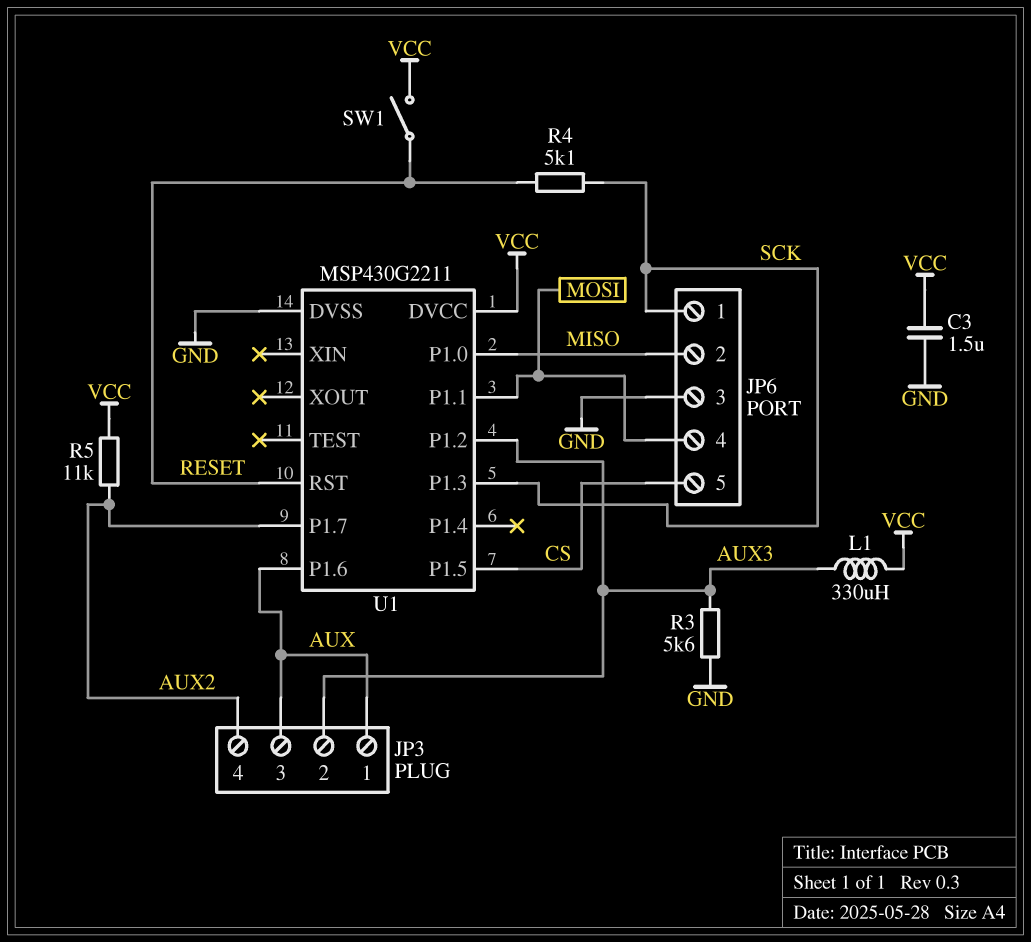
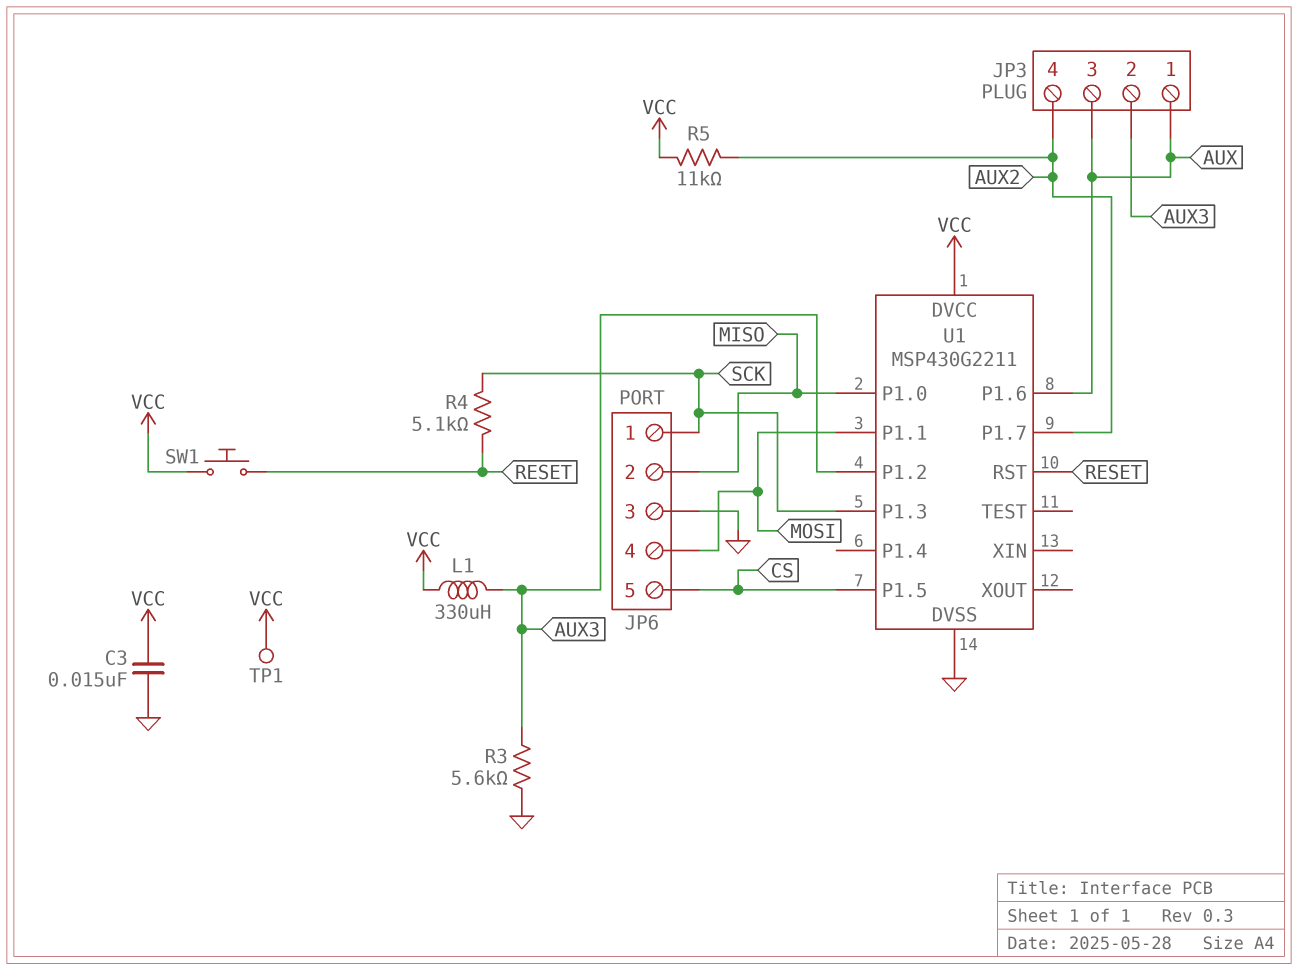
C3: 1.5uF (GND, VCC) -> 15nF (GND, VCC)
SW1: switch (RESET, VCC) -> button (RESET, VCC)
TP1: none -> test point (VCC)

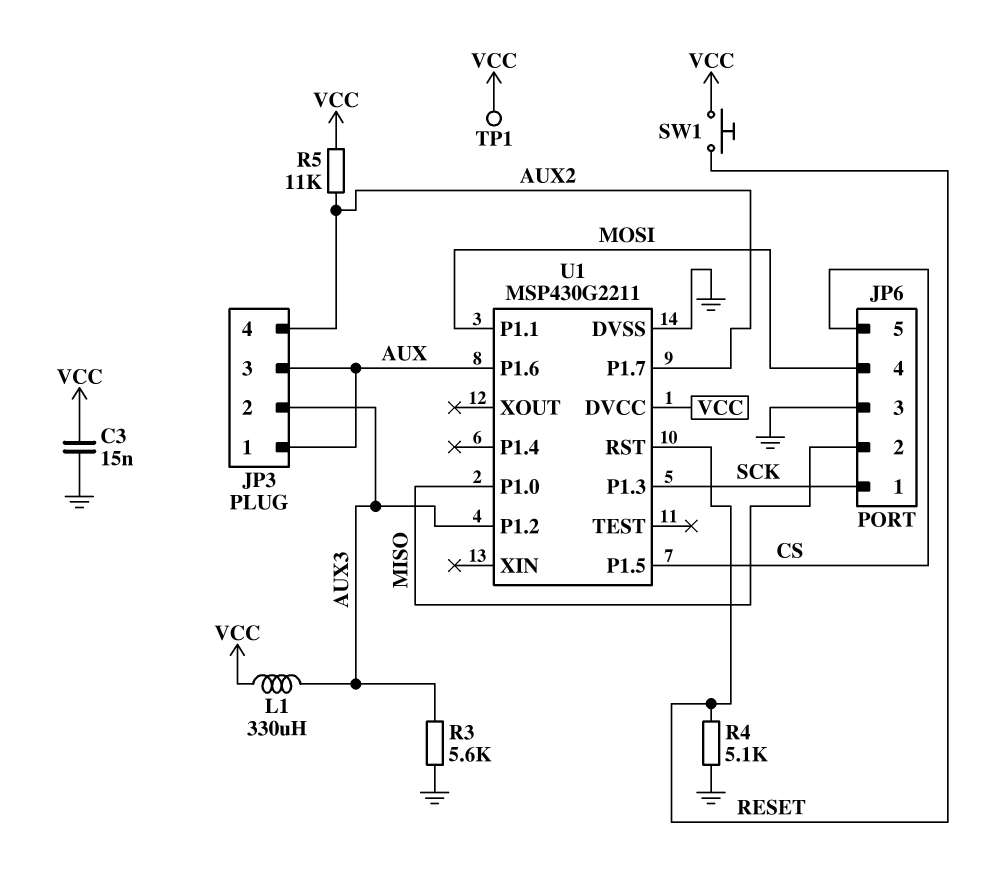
R4: 5.1k (RESET, SCK) -> 5.1k (GND, RESET)

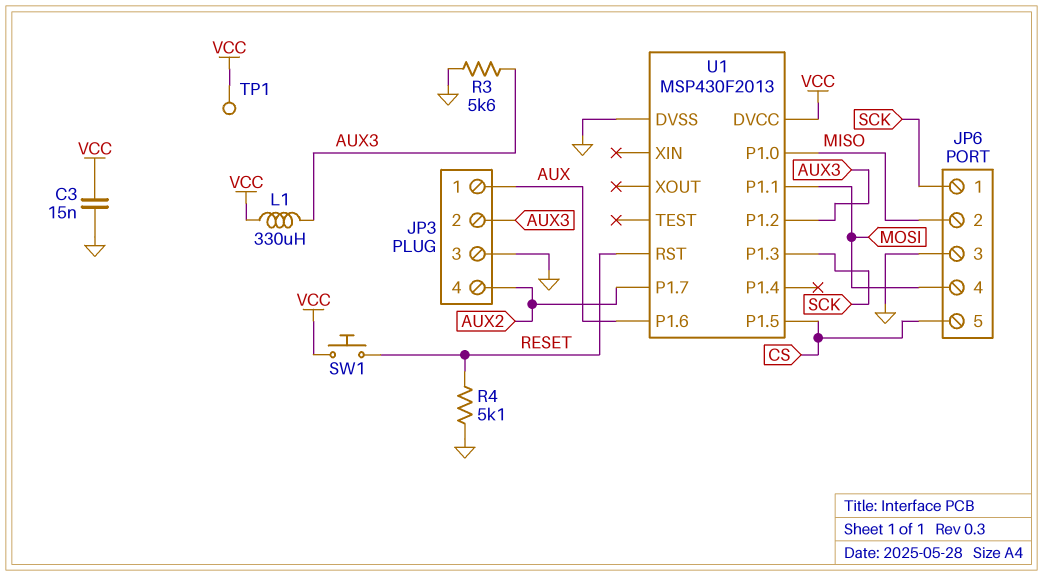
JP3 pin 3: AUX -> GND
R5: 11k (AUX2, VCC) -> none
U1: MSP430G2211 -> MSP430F2013

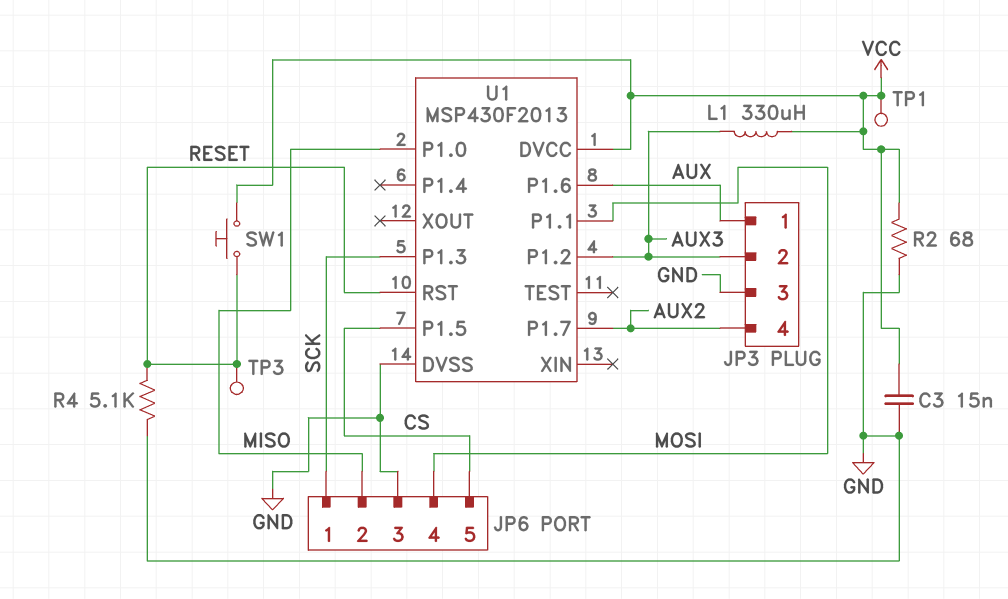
R2: none -> 68 (GND, VCC)
R3: 5.6k (AUX3, GND) -> none
TP3: none -> test point (RESET)

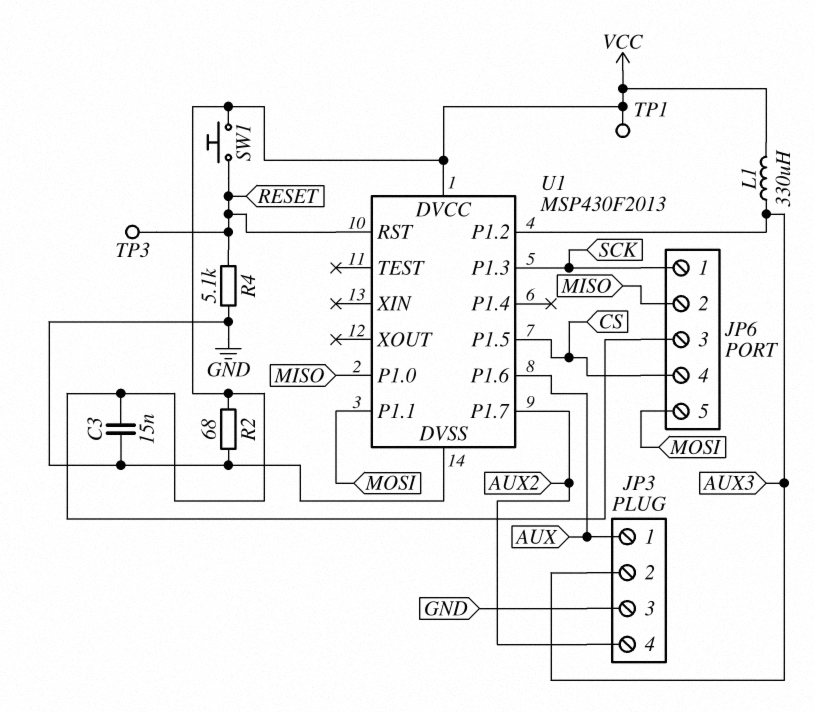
JP6 pin 3: GND -> VCC
JP6 pin 4: MOSI -> CS
JP6 pin 5: CS -> MOSI

